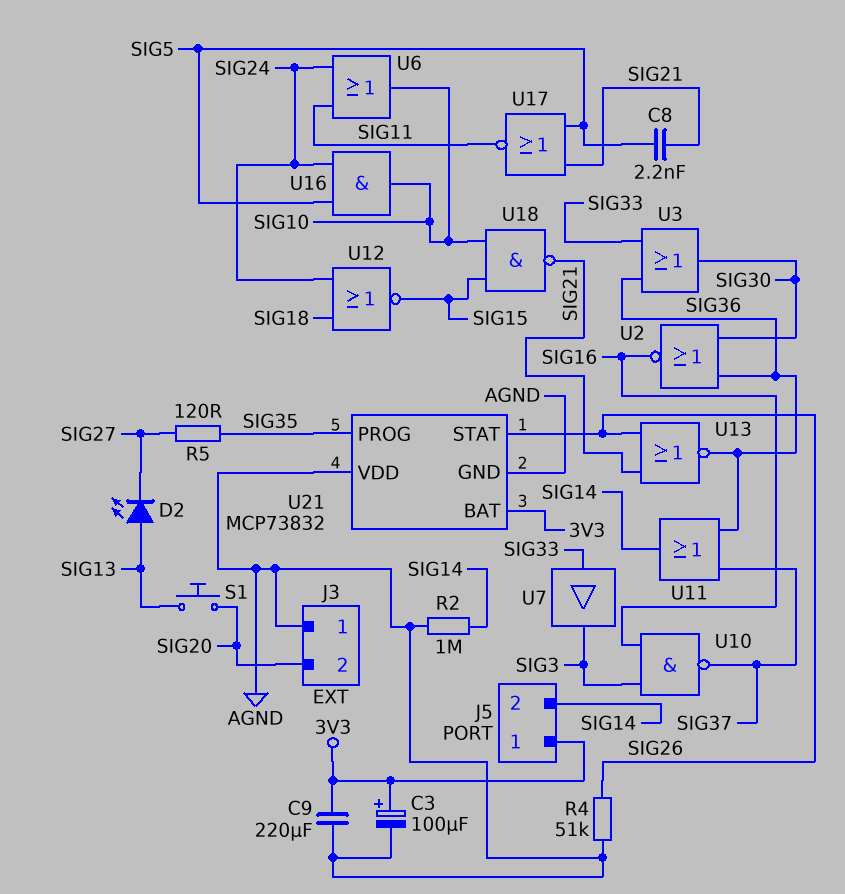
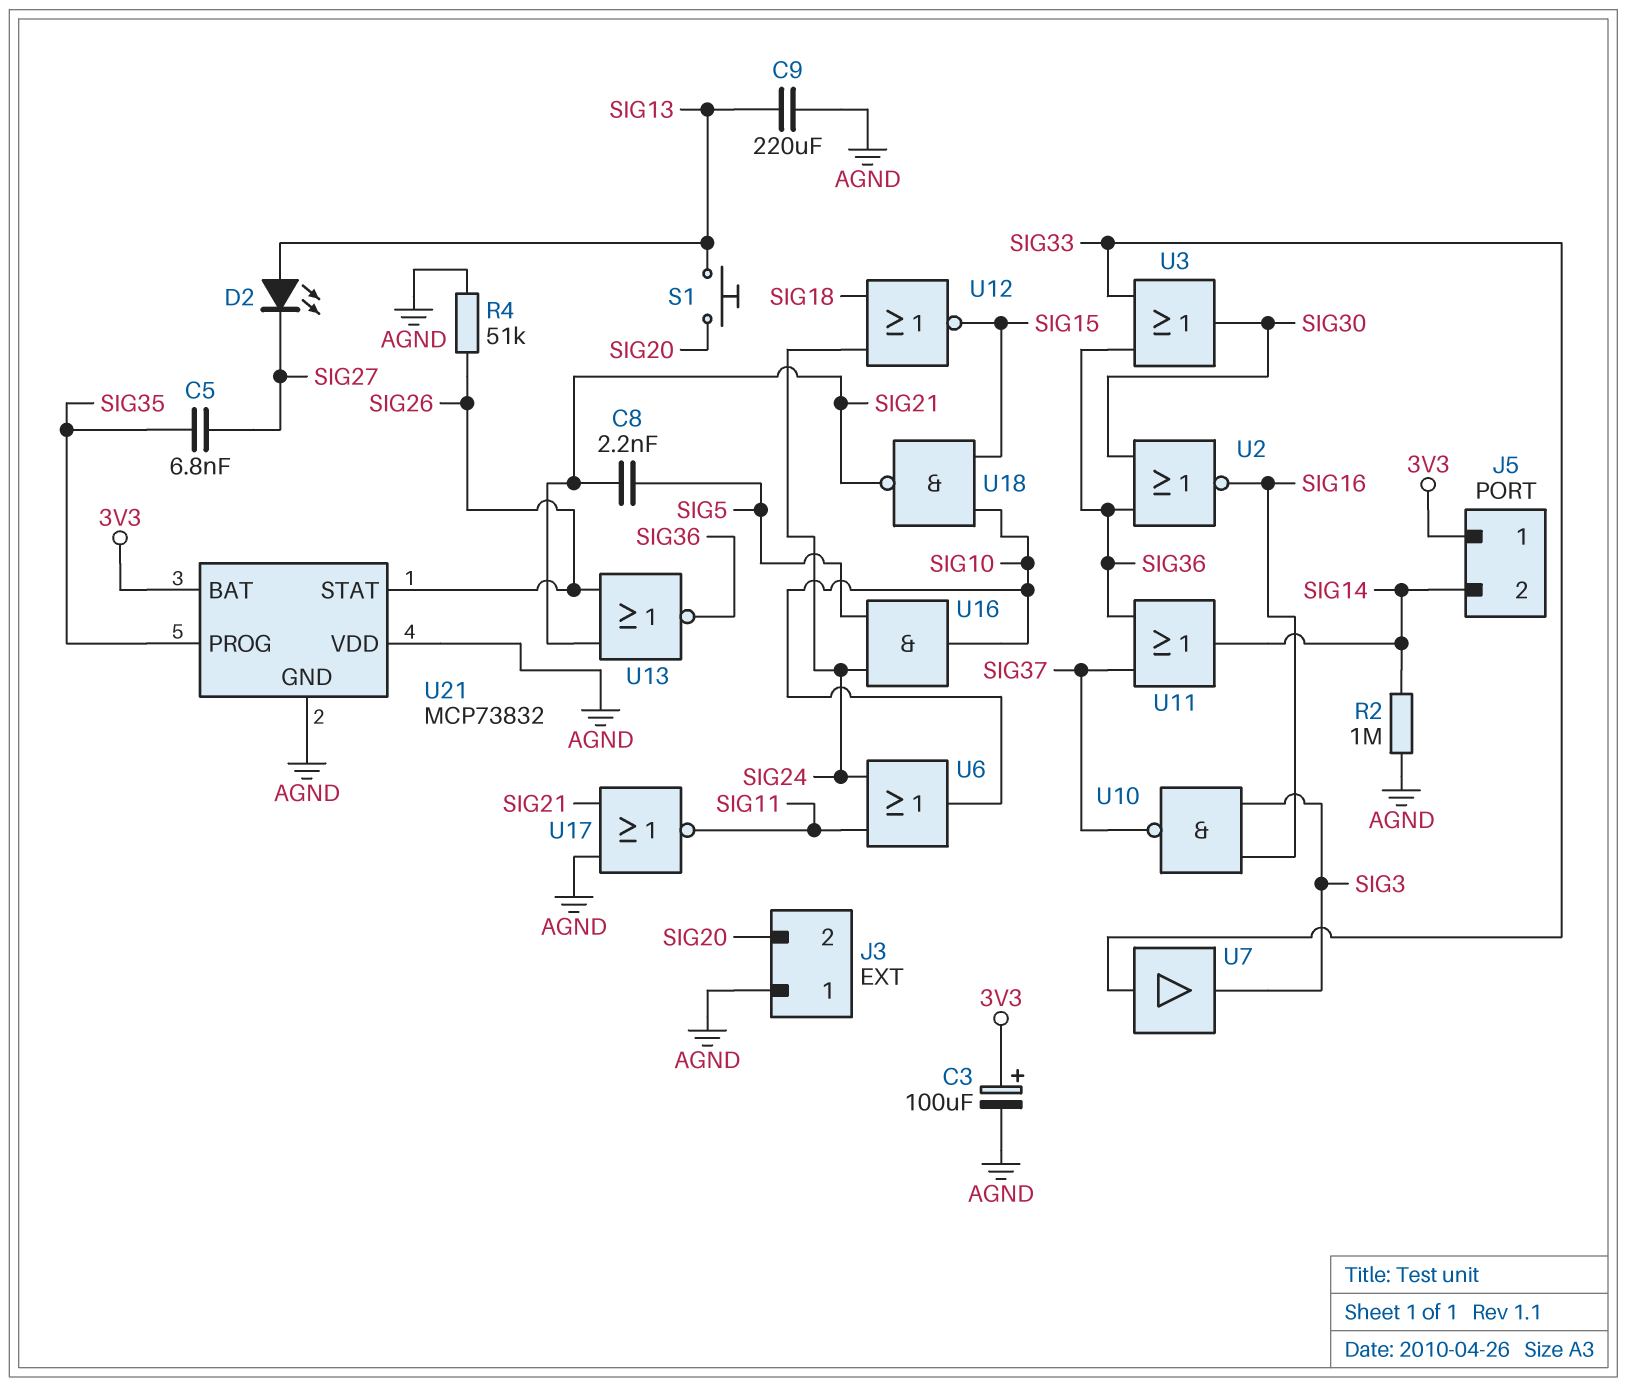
C5: none -> 6.8nF (SIG27, SIG35)
C9: 220uF (3V3, AGND) -> 220uF (AGND, SIG13)
R5: 120 (SIG27, SIG35) -> none
U17: NOR (in SIG5, in SIG21, out SIG11) -> NOR (in AGND, in SIG21, out SIG11)

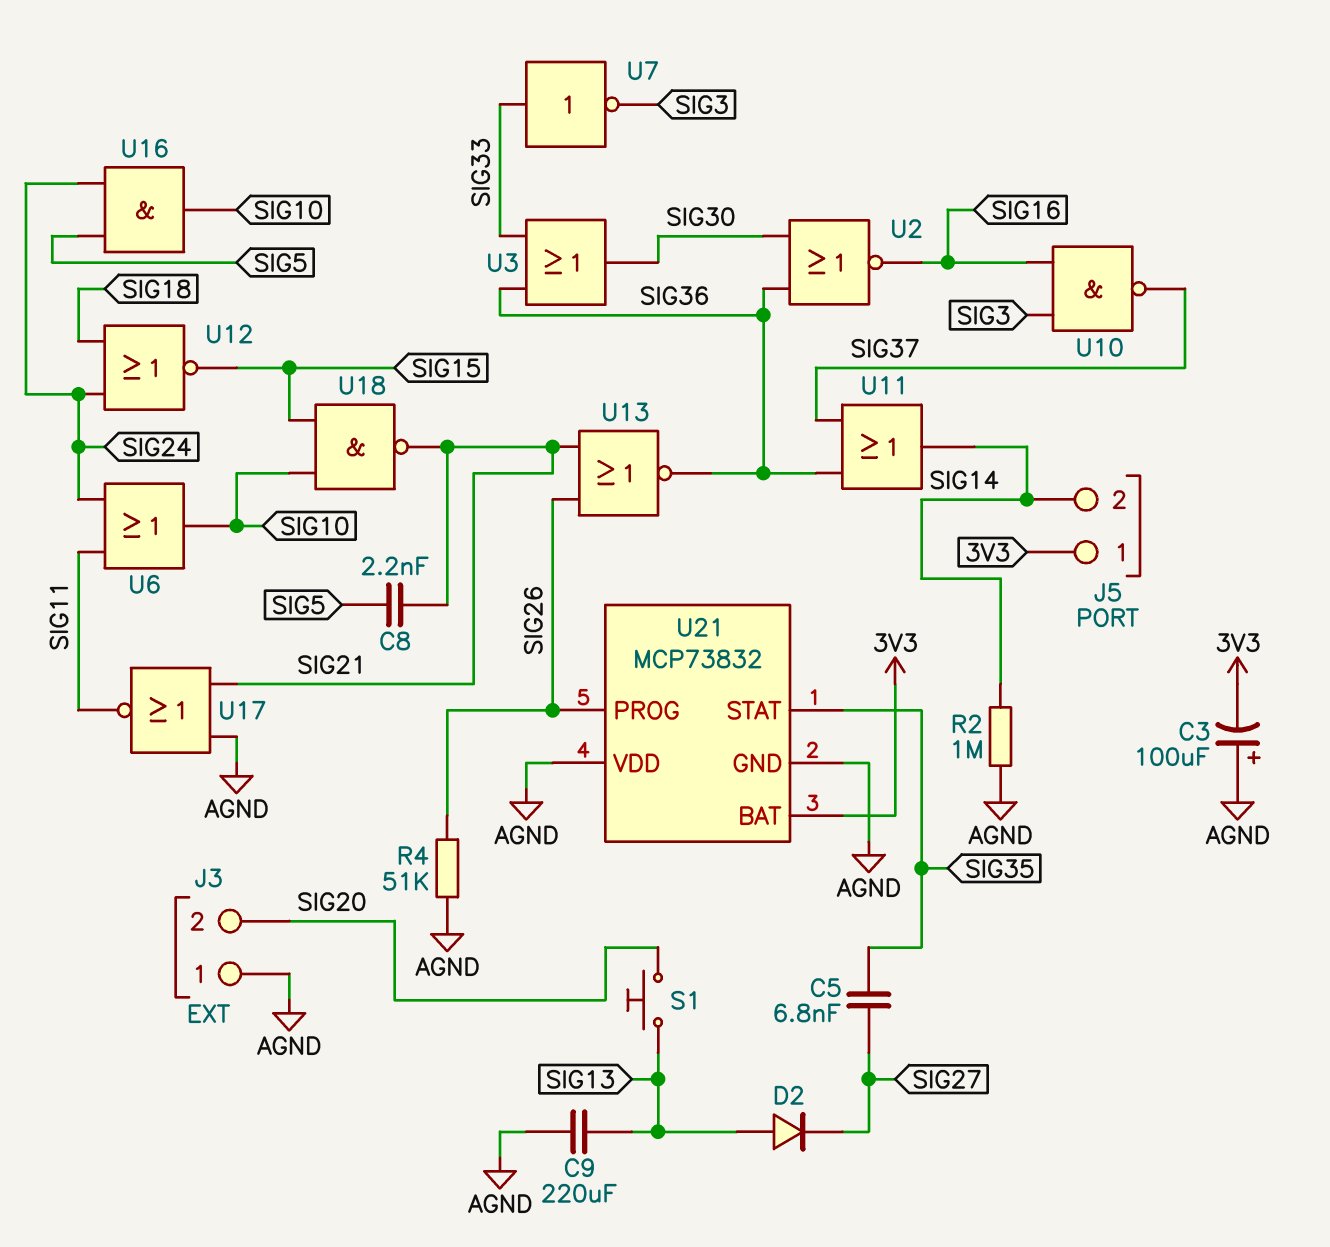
C3: 100uF (plus 3V3, minus AGND) -> 100uF (plus AGND, minus 3V3)
D2: LED (A SIG13, K SIG27) -> diode (A SIG13, K SIG27)
U7: buffer (in SIG33, out SIG3) -> NOT (in SIG33, out SIG3)
U21 pin PROG: SIG35 -> SIG26
U21 pin STAT: SIG26 -> SIG35

